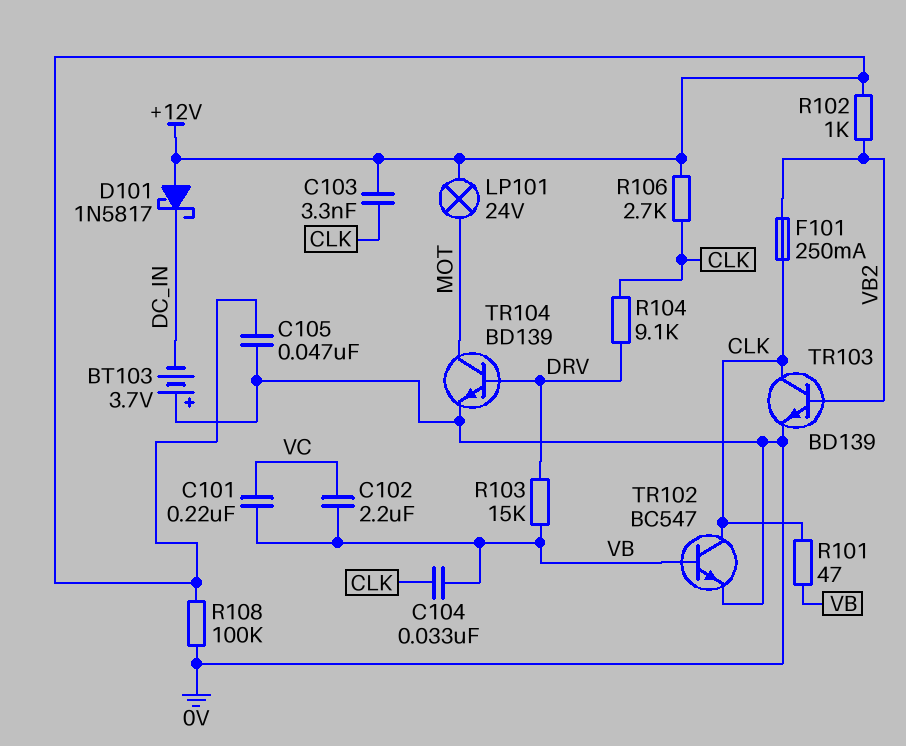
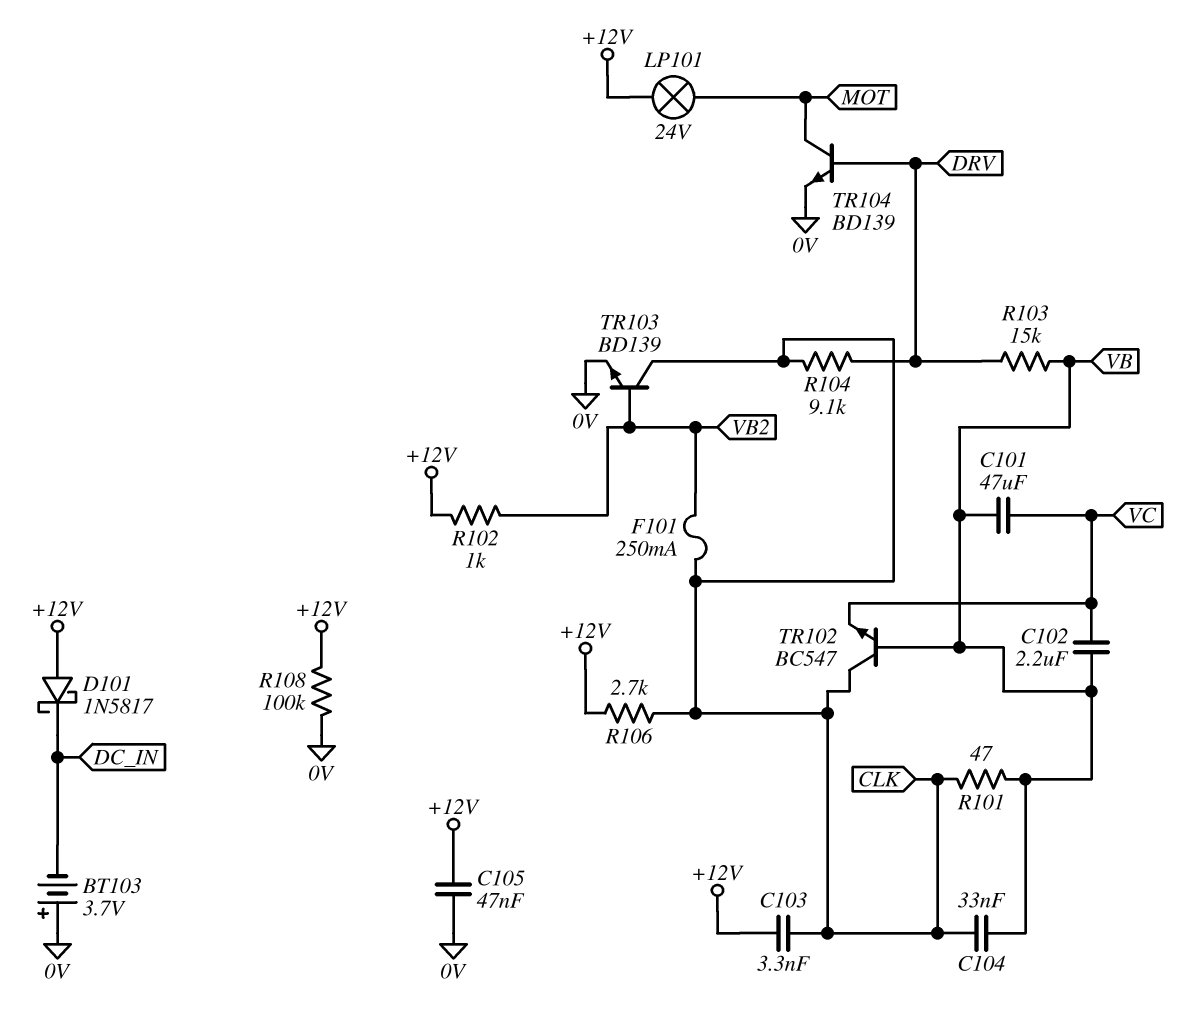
C101: 220nF (VB, VC) -> 47uF (VB, VC)
TR102: NPN BC547 (B VB, C CLK, E 0V) -> NPN BC547 (B VB, C CLK, E VC)

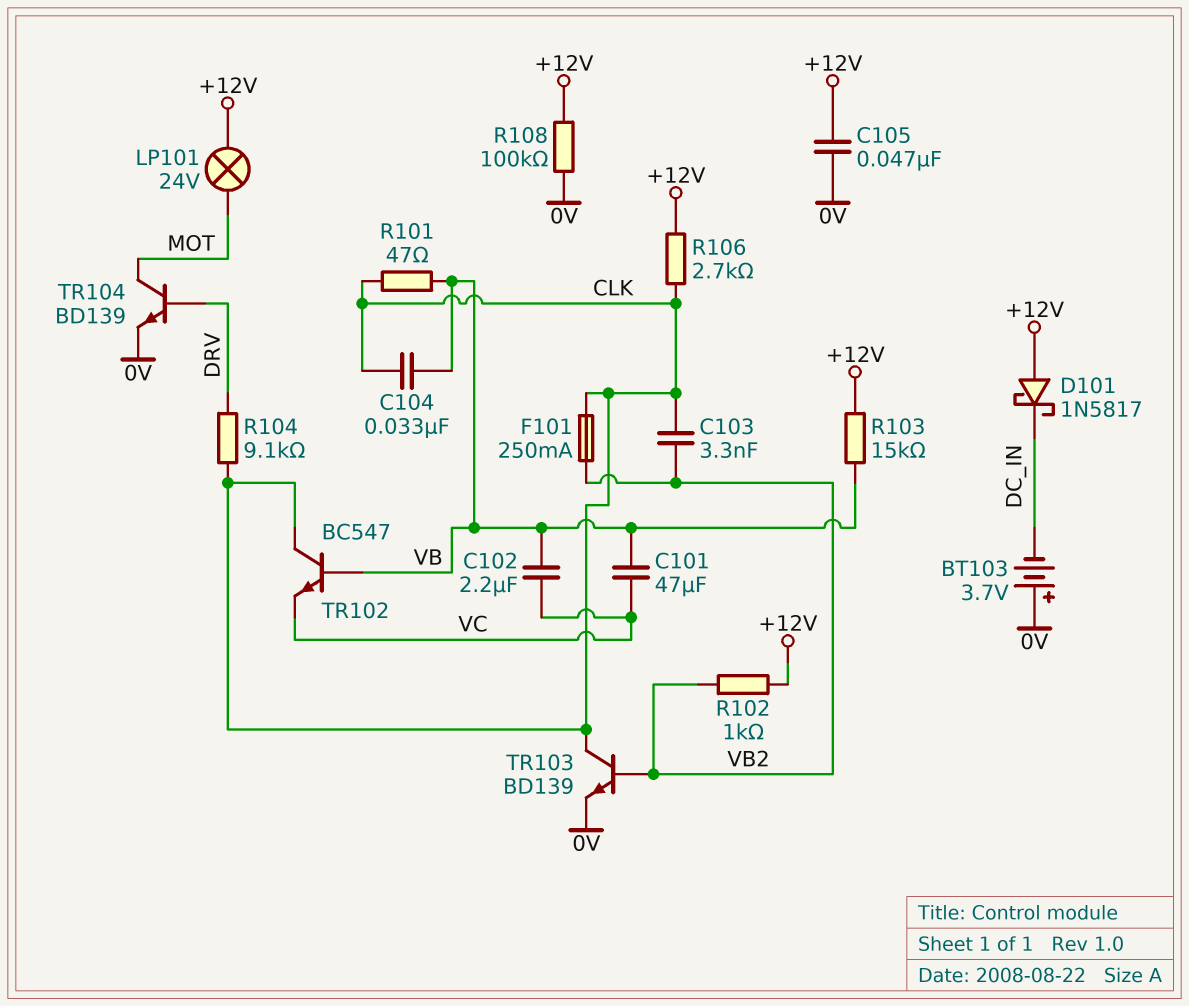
C103: 3.3nF (+12V, CLK) -> 3.3nF (CLK, VB2)
R103: 15k (DRV, VB) -> 15k (+12V, VB)

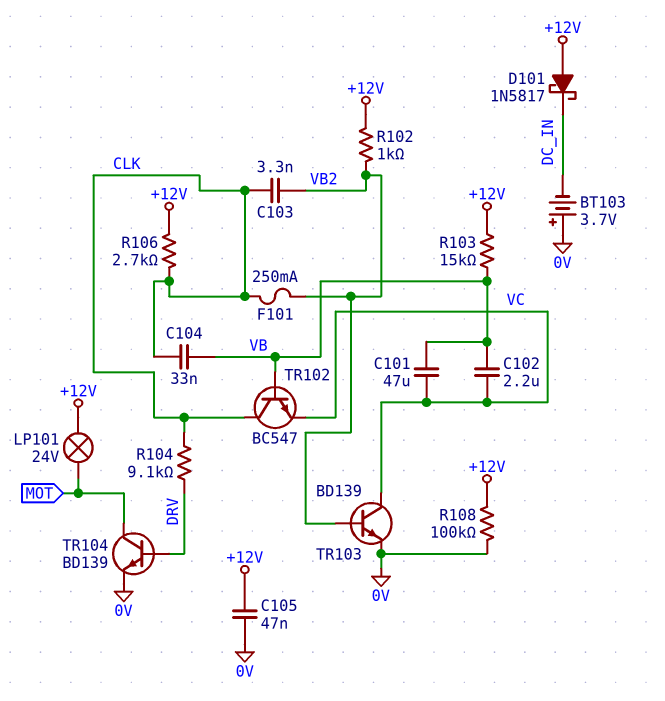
R101: 47 (CLK, VB) -> none
TR103: NPN BD139 (B VB2, C CLK, E 0V) -> NPN BD139 (B VB2, C VC, E 0V)

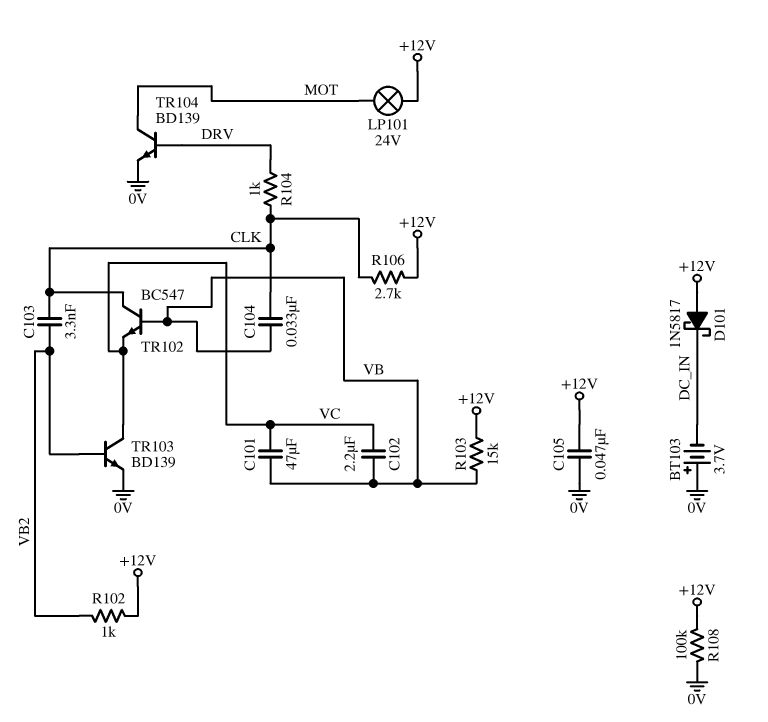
F101: 250mA (CLK, VB2) -> none
R104: 9.1k (CLK, DRV) -> 1k (CLK, DRV)

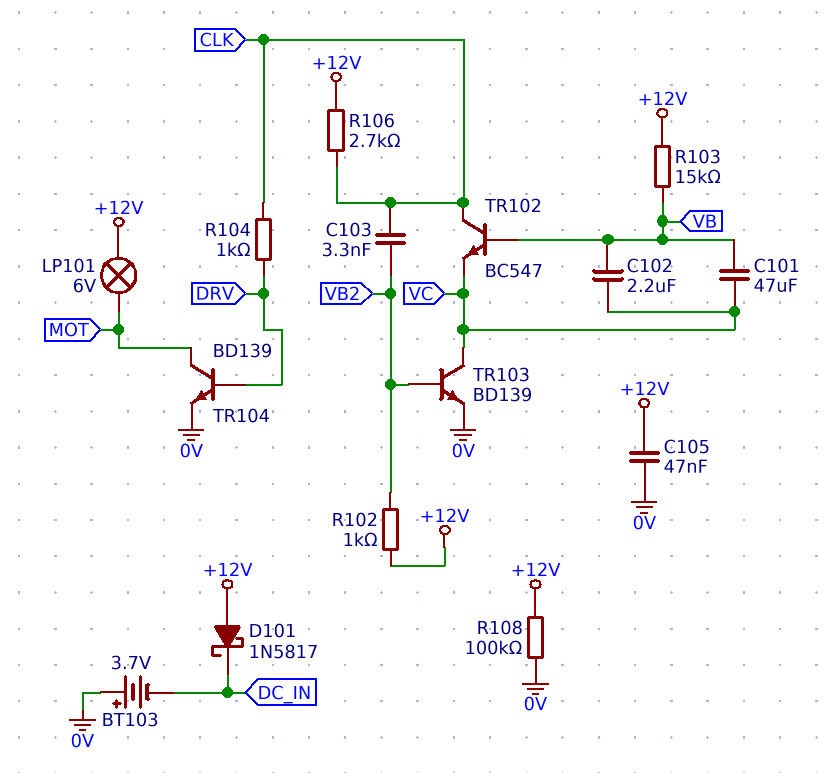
C104: 33nF (CLK, VB) -> none
LP101: lamp 24V (+12V, MOT) -> lamp 6V (+12V, MOT)

